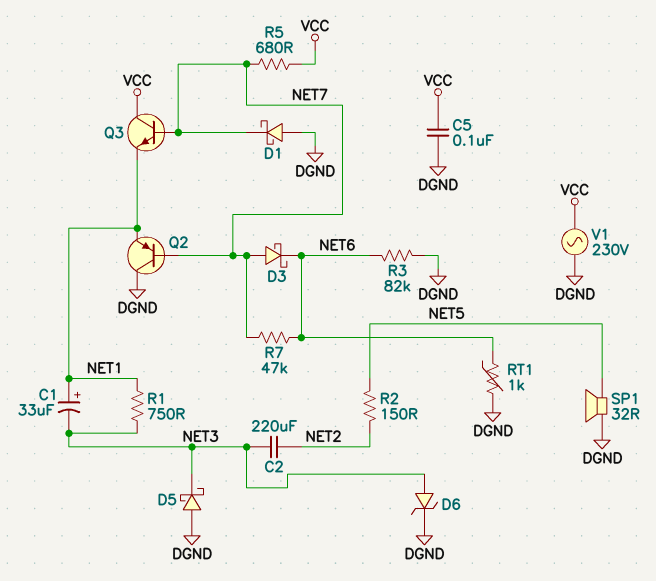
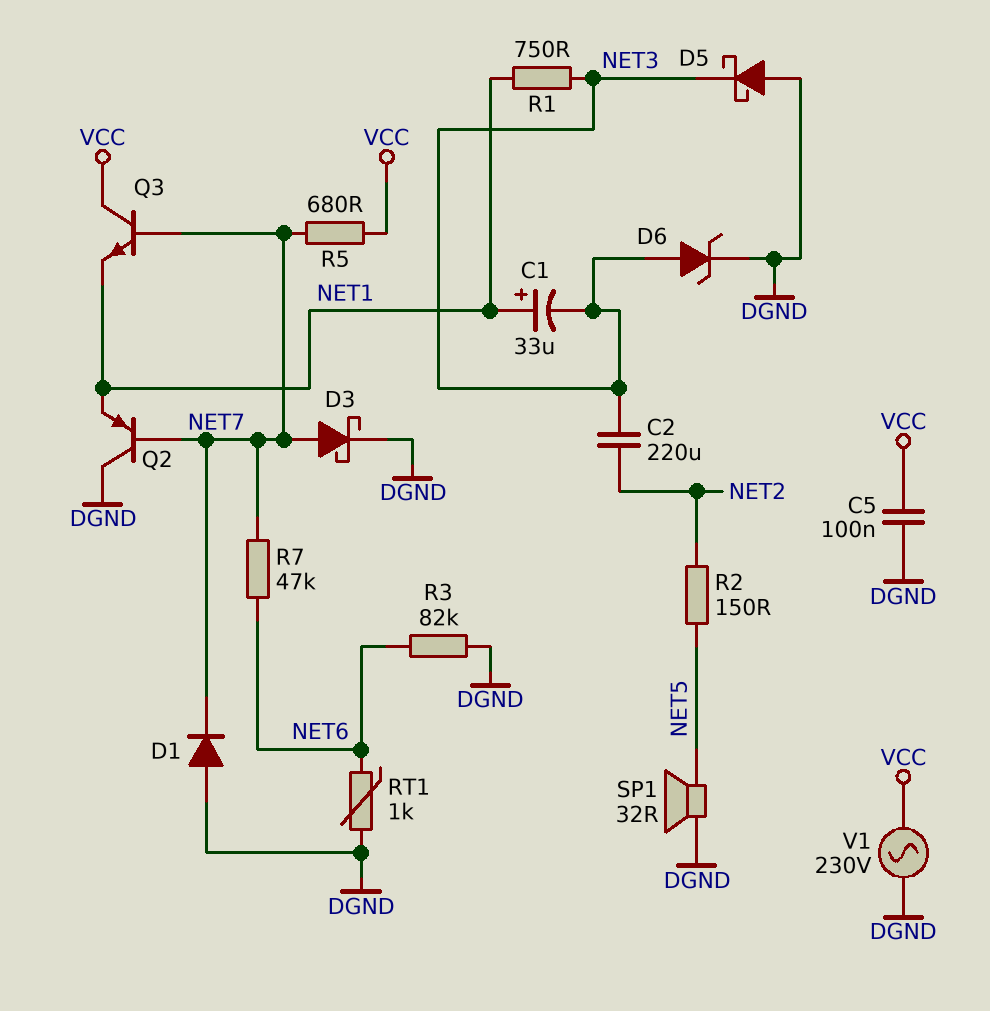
D1: schottky (A DGND, K NET7) -> diode (A DGND, K NET7)
D3: schottky (A NET7, K NET6) -> schottky (A NET7, K DGND)

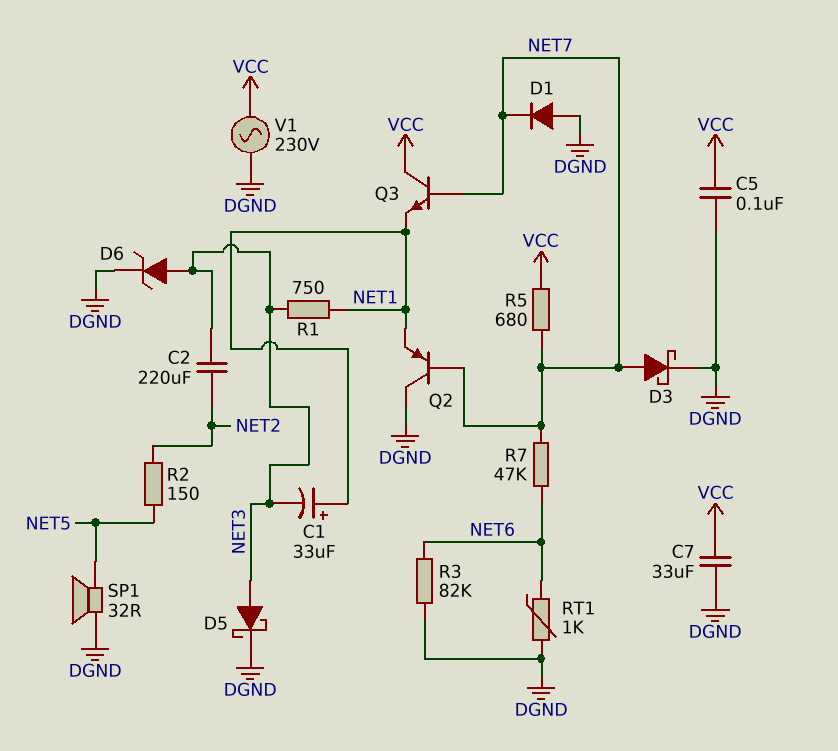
C7: none -> 33uF (DGND, VCC)
D5: schottky (A DGND, K NET3) -> schottky (A NET3, K DGND)

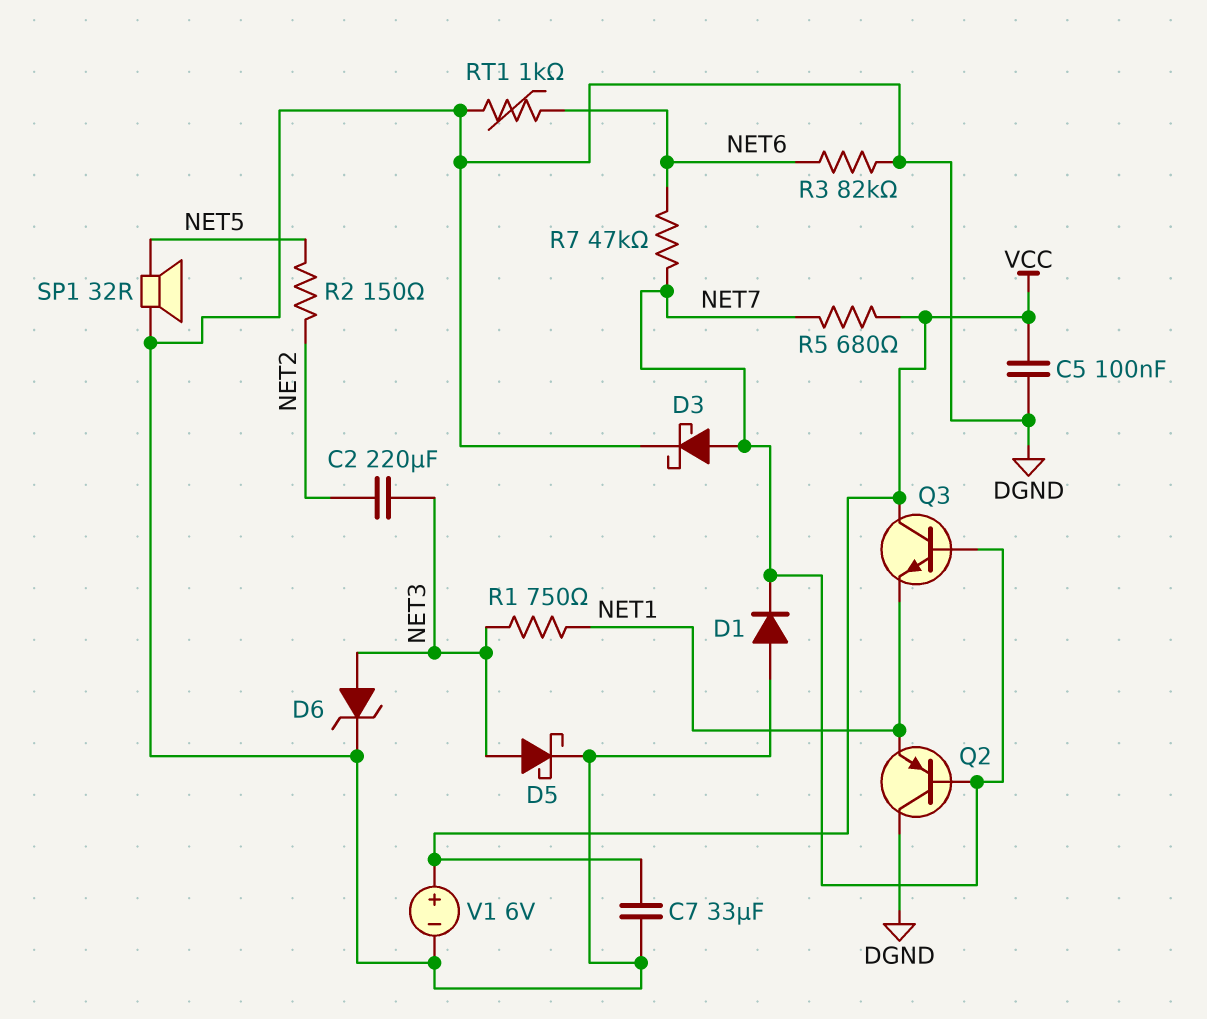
C1: 33uF (plus NET1, minus NET3) -> none
V1: AC 230V (DGND, VCC) -> 6V (plus VCC, minus DGND)

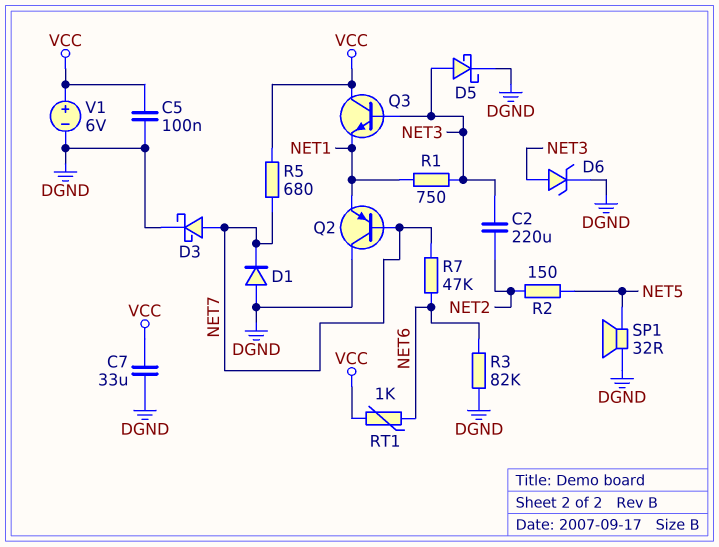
Q3: NPN (B NET7, C VCC, E NET1) -> NPN (B NET3, C VCC, E NET1)
RT1: 1k (DGND, NET6) -> 1k (NET6, VCC)

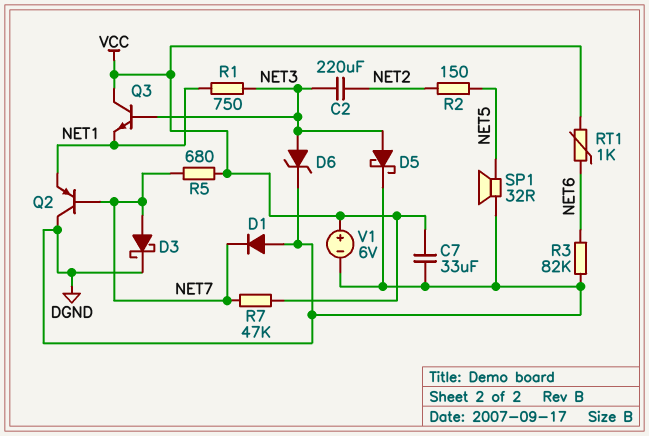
C5: 100nF (DGND, VCC) -> none
R7: 47k (NET6, NET7) -> 47k (NET7, VCC)

